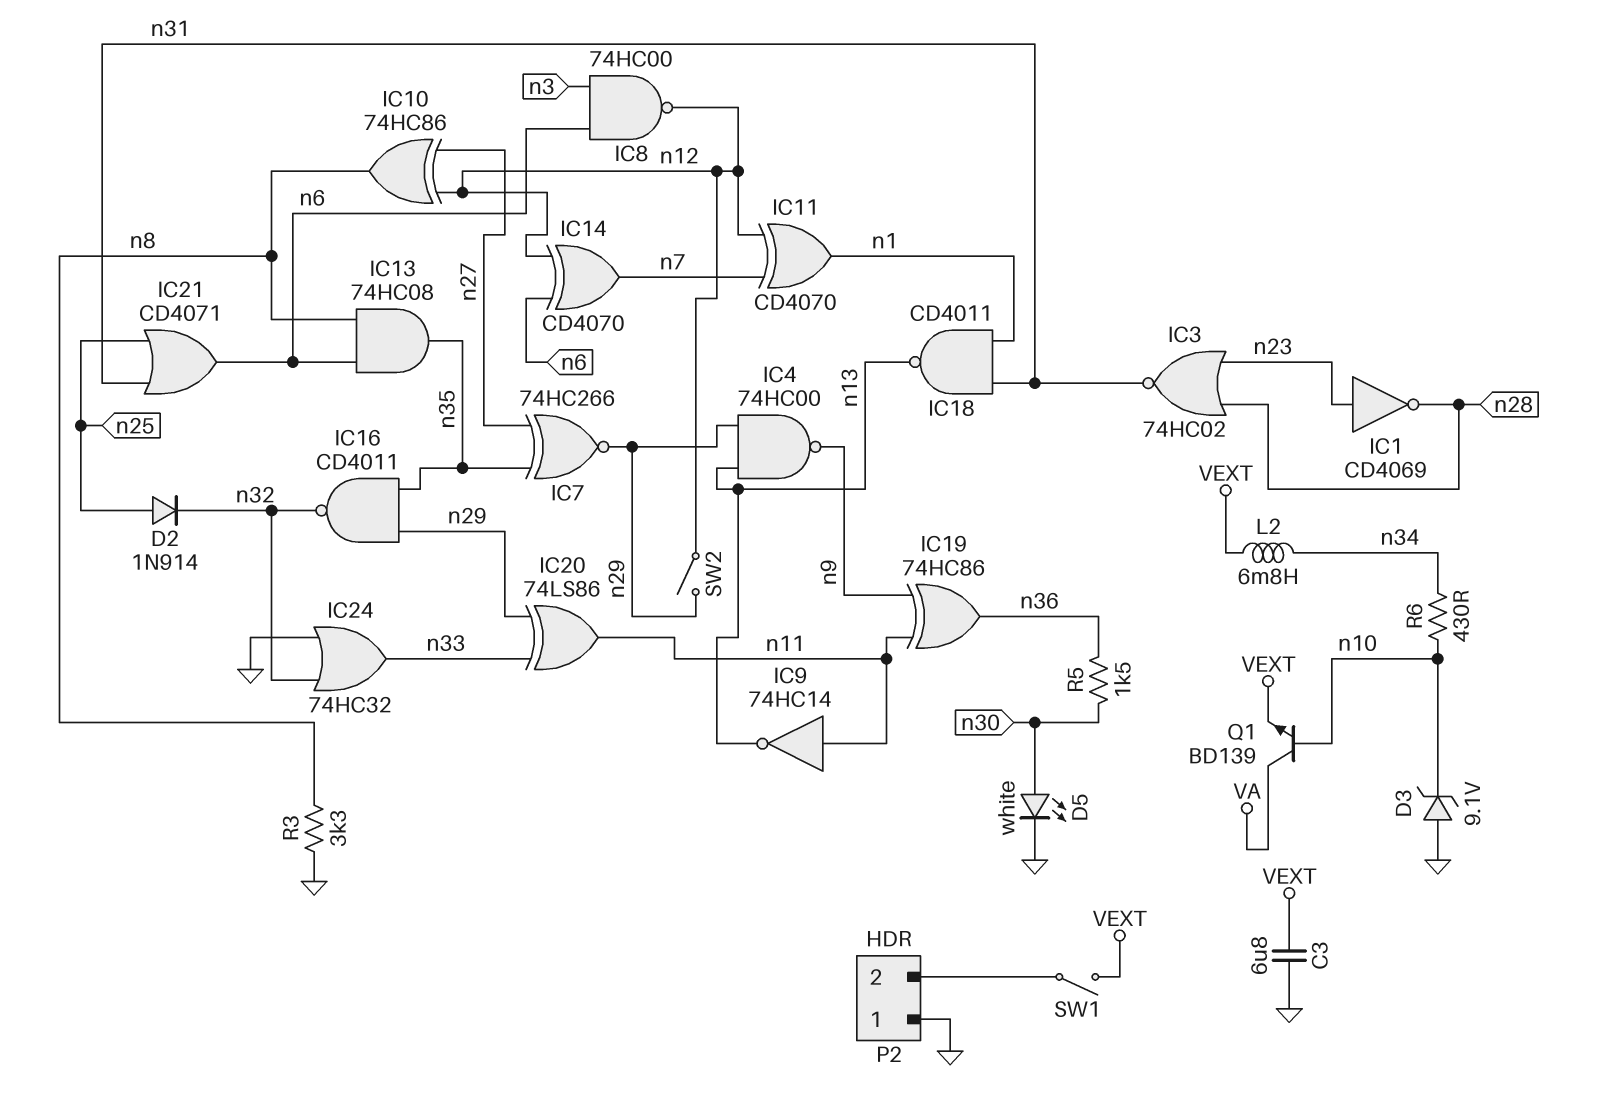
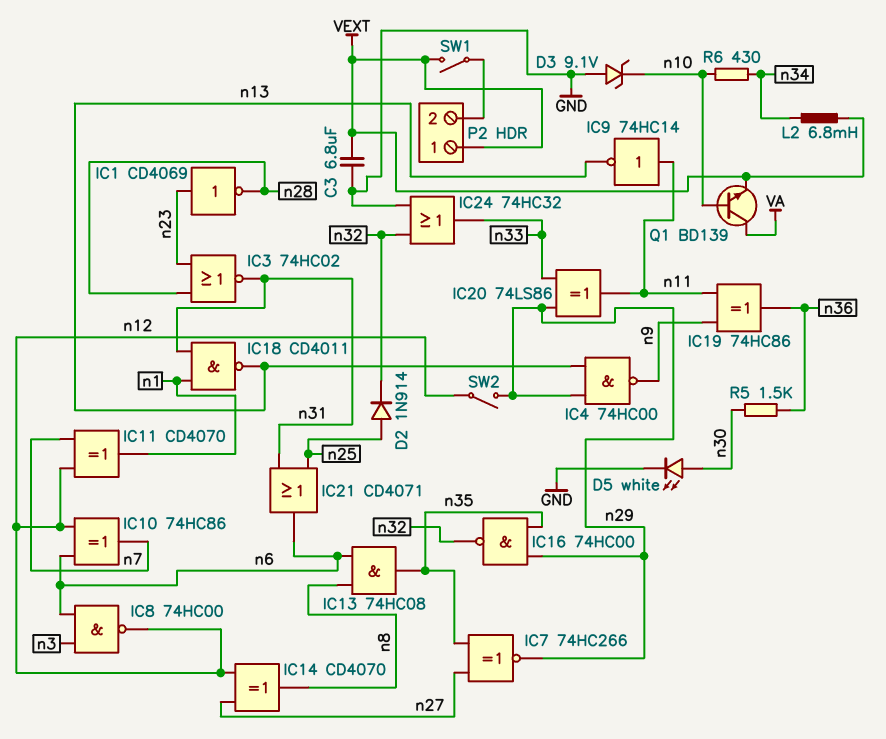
IC10: XOR 74HC86 (in n12, in n27, out n8) -> XOR 74HC86 (in n6, in n12, out n7)
IC14: XOR CD4070 (in n6, in n12, out n7) -> XOR CD4070 (in n12, in n27, out n8)
IC16: NAND CD4011 (in n29, in n35, out n32) -> NAND 74HC00 (in n29, in n35, out n32)
P2 pin 1: GND -> VEXT
R3: 3.3k (GND, n8) -> none

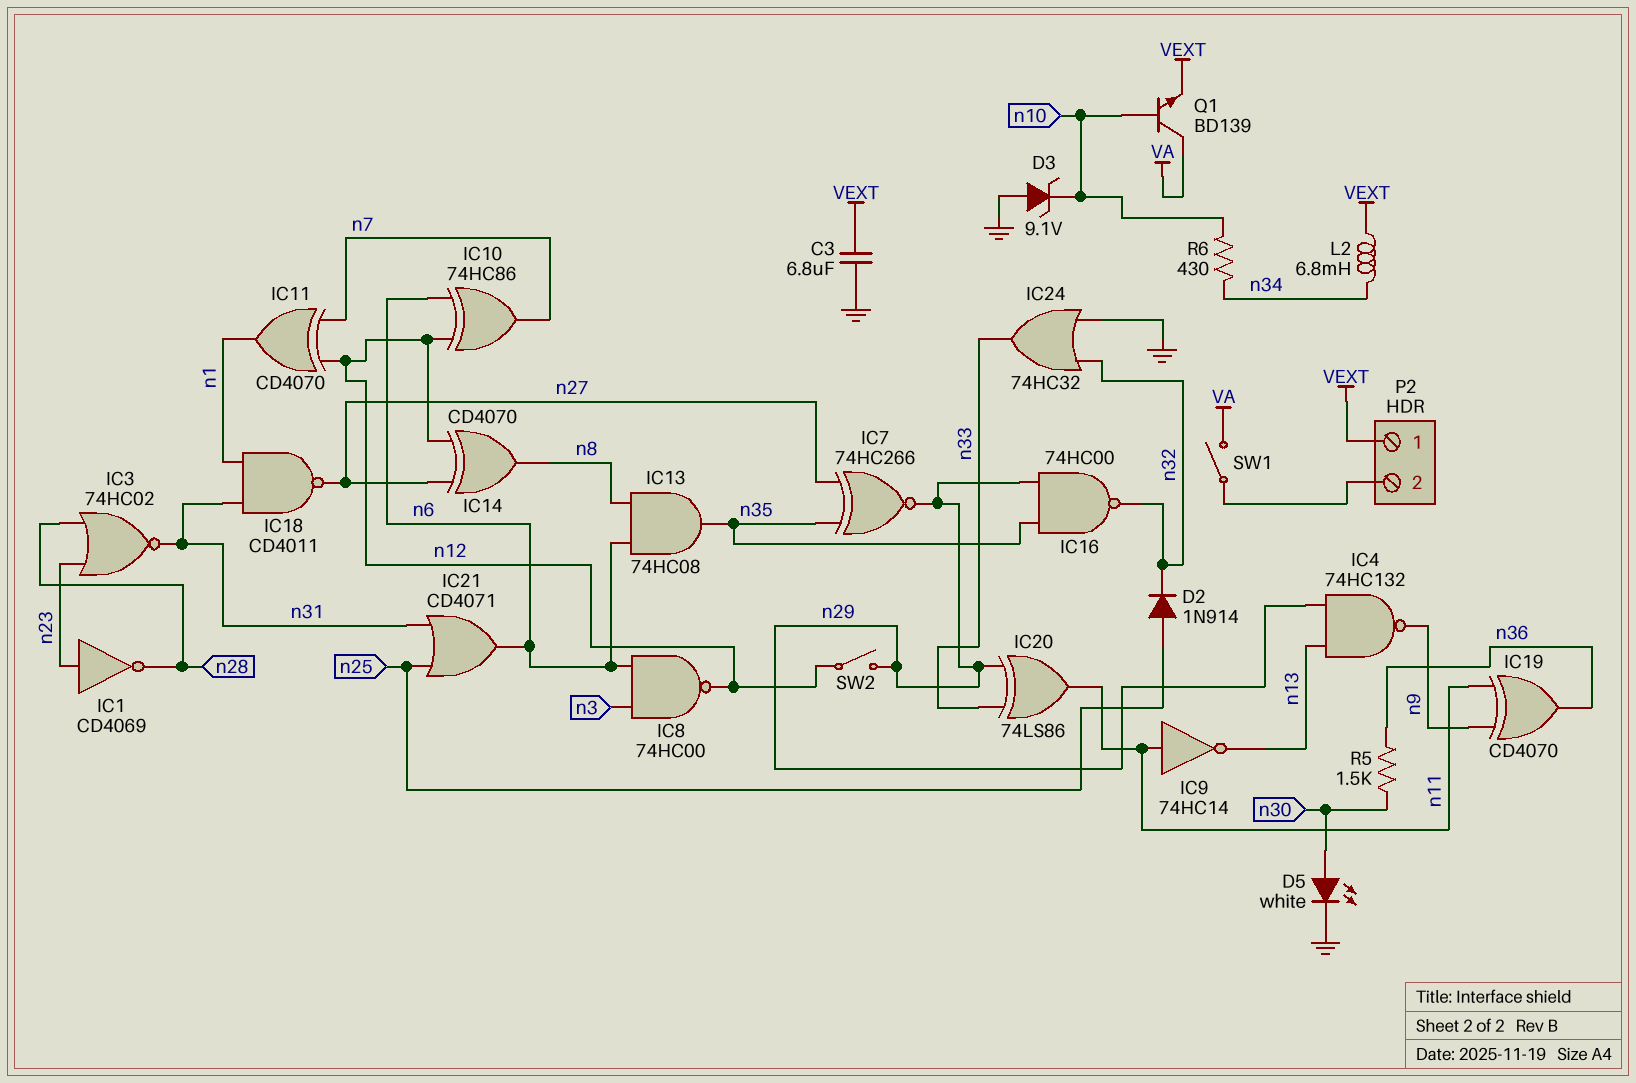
IC4: NAND 74HC00 (in n13, in n29, out n9) -> NAND 74HC132 (in n13, in n29, out n9)
IC18: NAND CD4011 (in n1, in n31, out n13) -> NAND CD4011 (in n1, in n31, out n27)
IC19: XOR 74HC86 (in n9, in n11, out n36) -> XOR CD4070 (in n9, in n11, out n36)
SW1: switch (P2/2, VEXT) -> switch (P2/2, VA)

